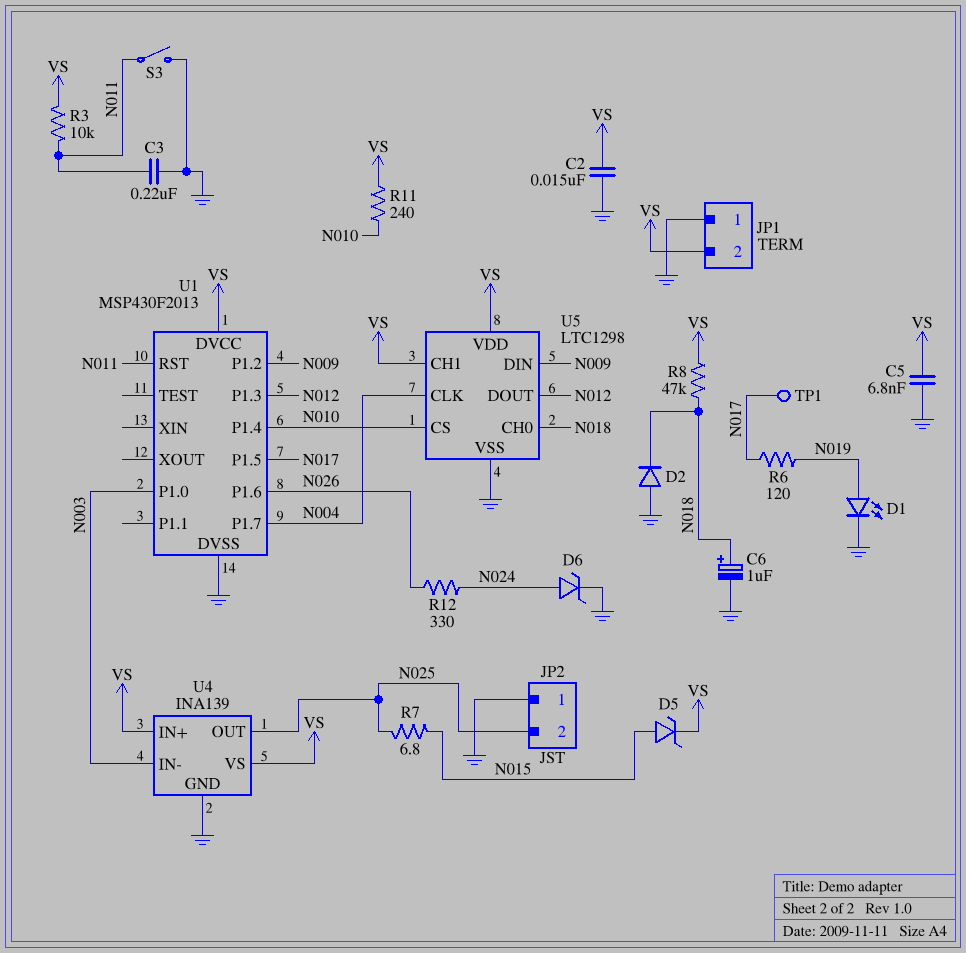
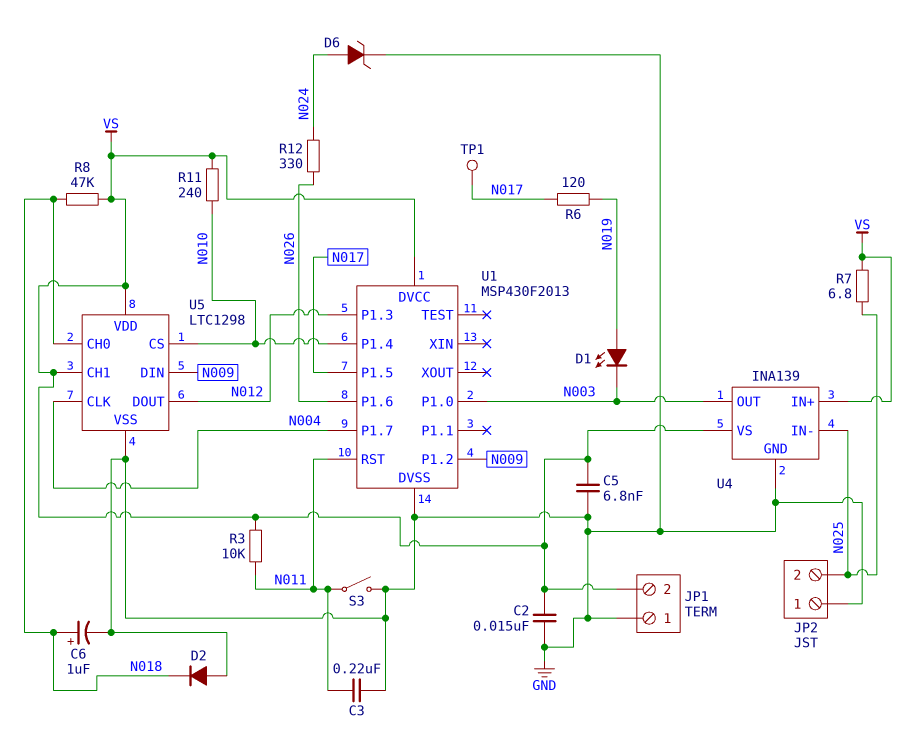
D1: LED (A N019, K GND) -> LED (A N019, K N003)
D5: zener (A N015, K VS) -> none
R7: 6.8 (N015, N025) -> 6.8 (N025, VS)
U4 pin IN-: N003 -> N025
U4 pin OUT: N025 -> N003

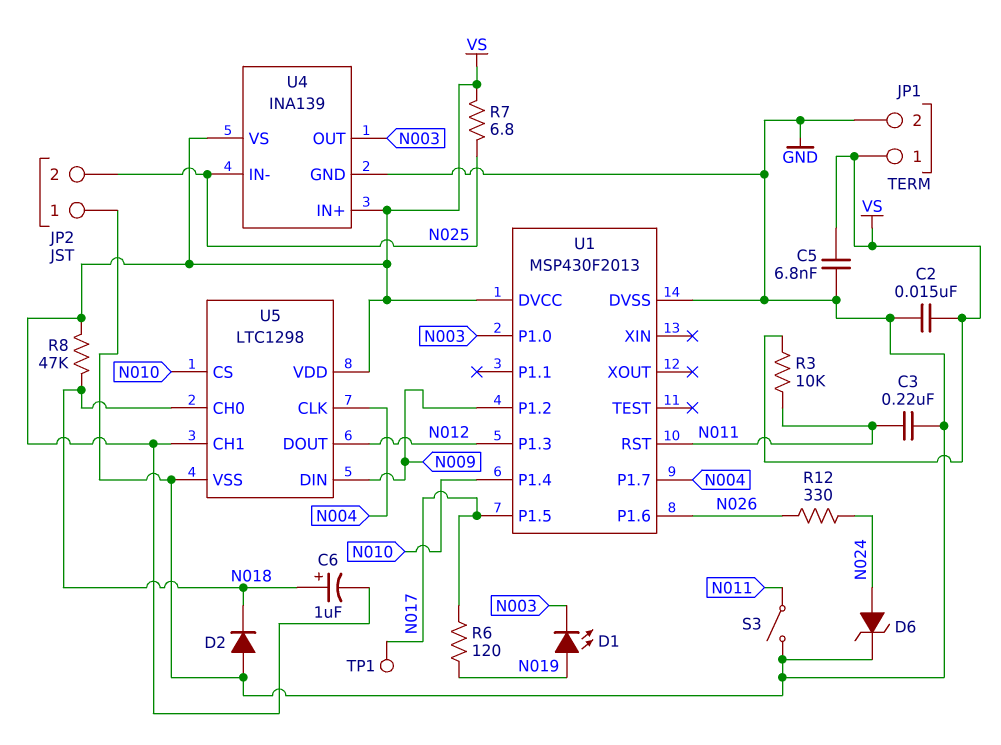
C6: 1uF (plus N018, minus GND) -> 1uF (plus N018, minus VS)
JP1 pin 1: GND -> VS
JP1 pin 2: VS -> GND
R11: 240 (N010, VS) -> none

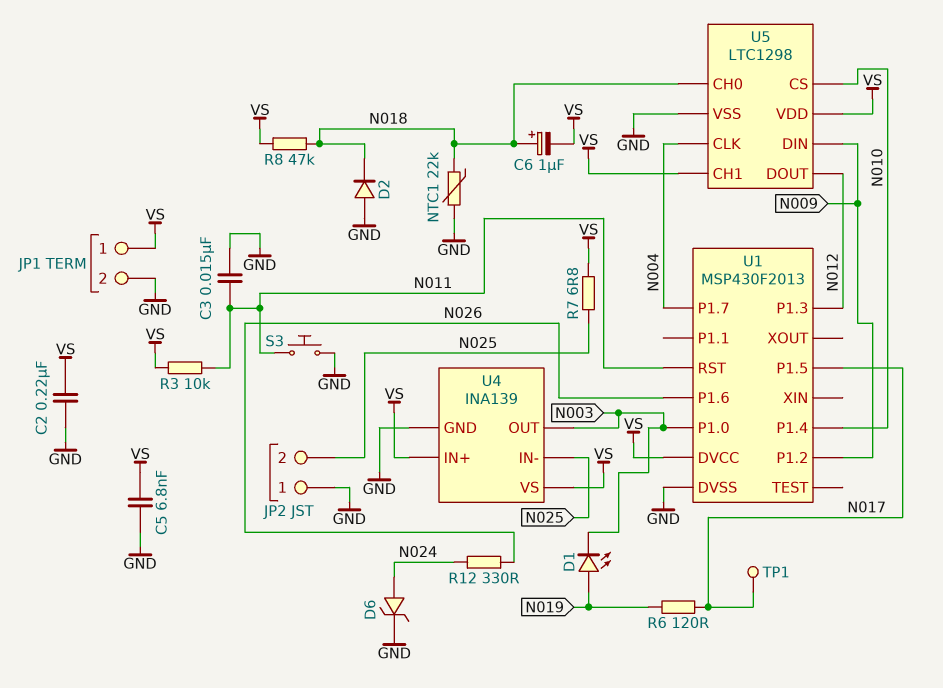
C2: 15nF (GND, VS) -> 220nF (GND, VS)
C3: 220nF (GND, N011) -> 15nF (GND, N011)
NTC1: none -> 22k (GND, N018)
S3: switch (GND, N011) -> button (GND, N011)

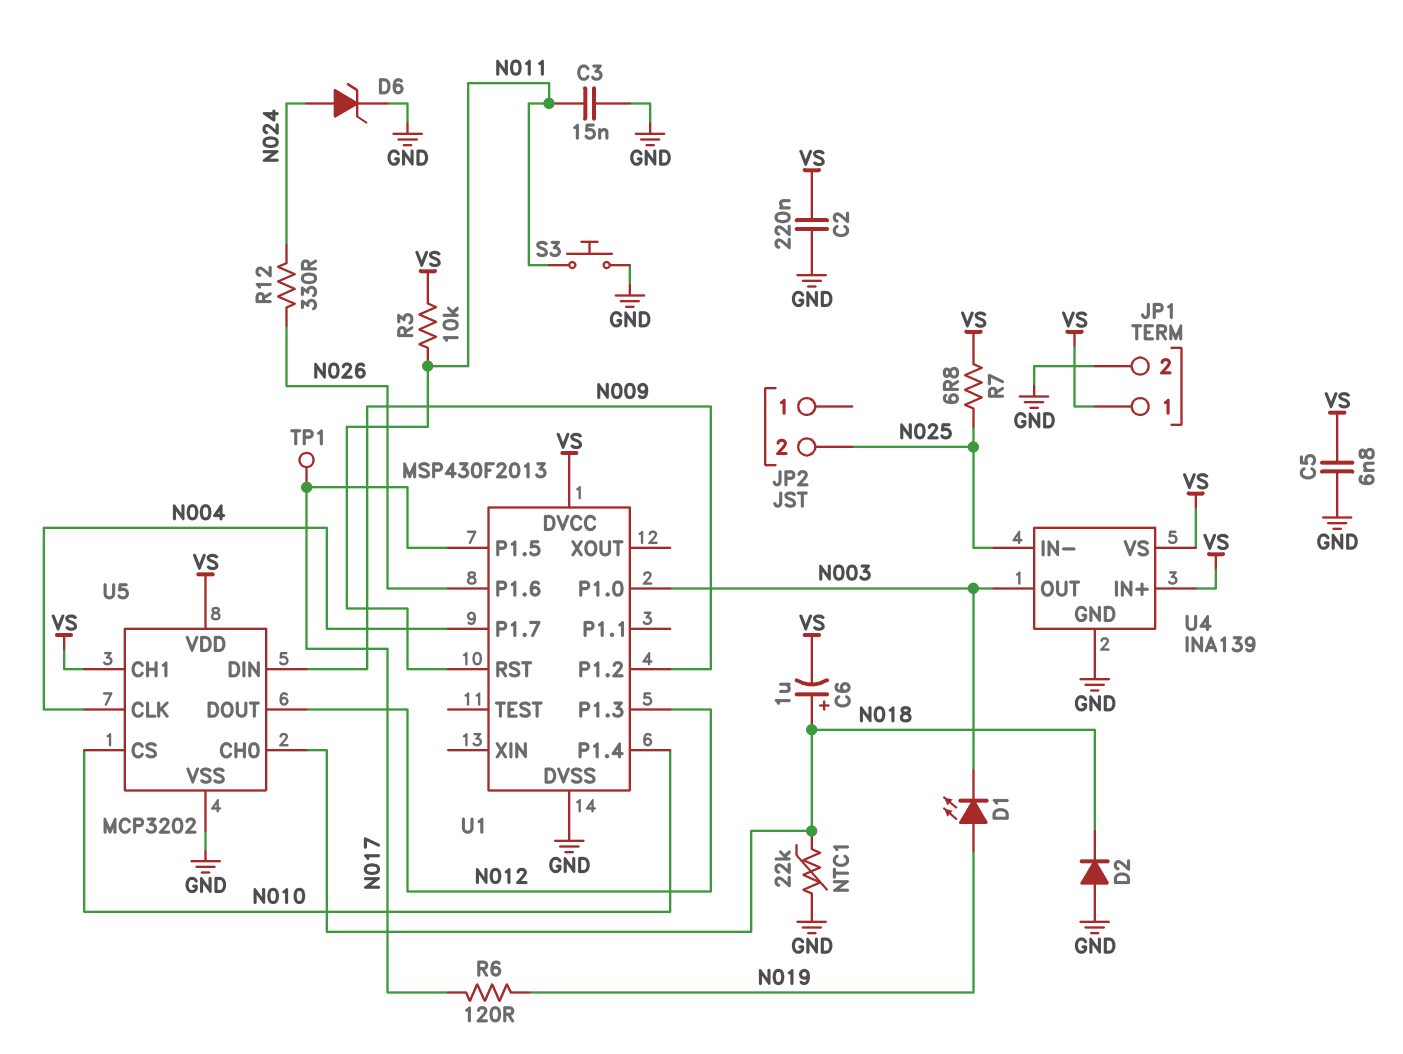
JP2 pin 1: GND -> none
R8: 47k (N018, VS) -> none
U5: LTC1298 -> MCP3202

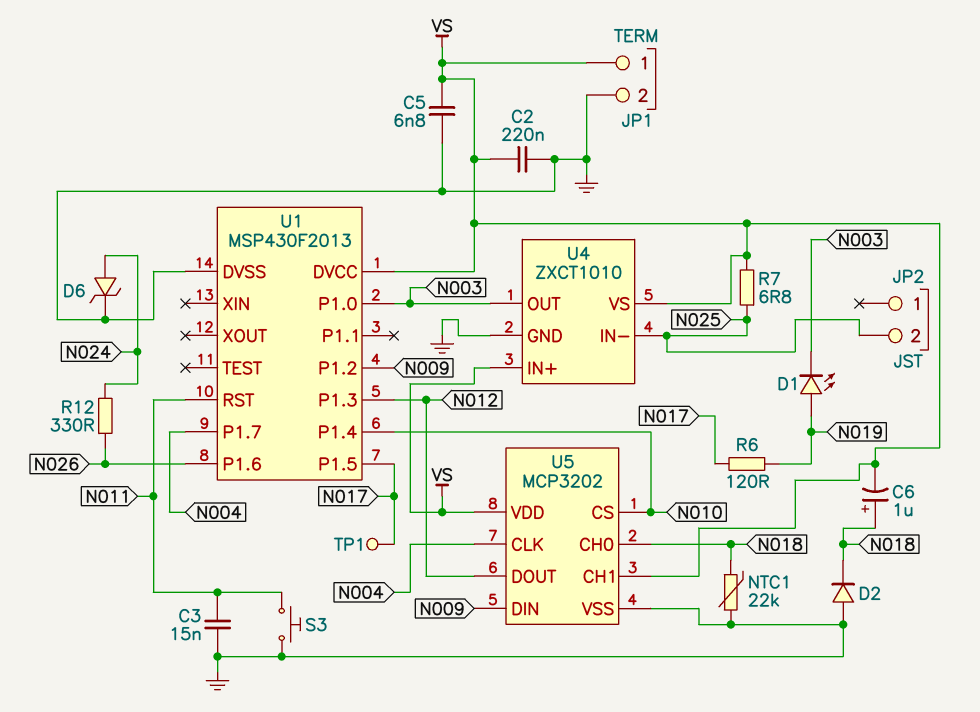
R3: 10k (N011, VS) -> none
U4: INA139 -> ZXCT1010

